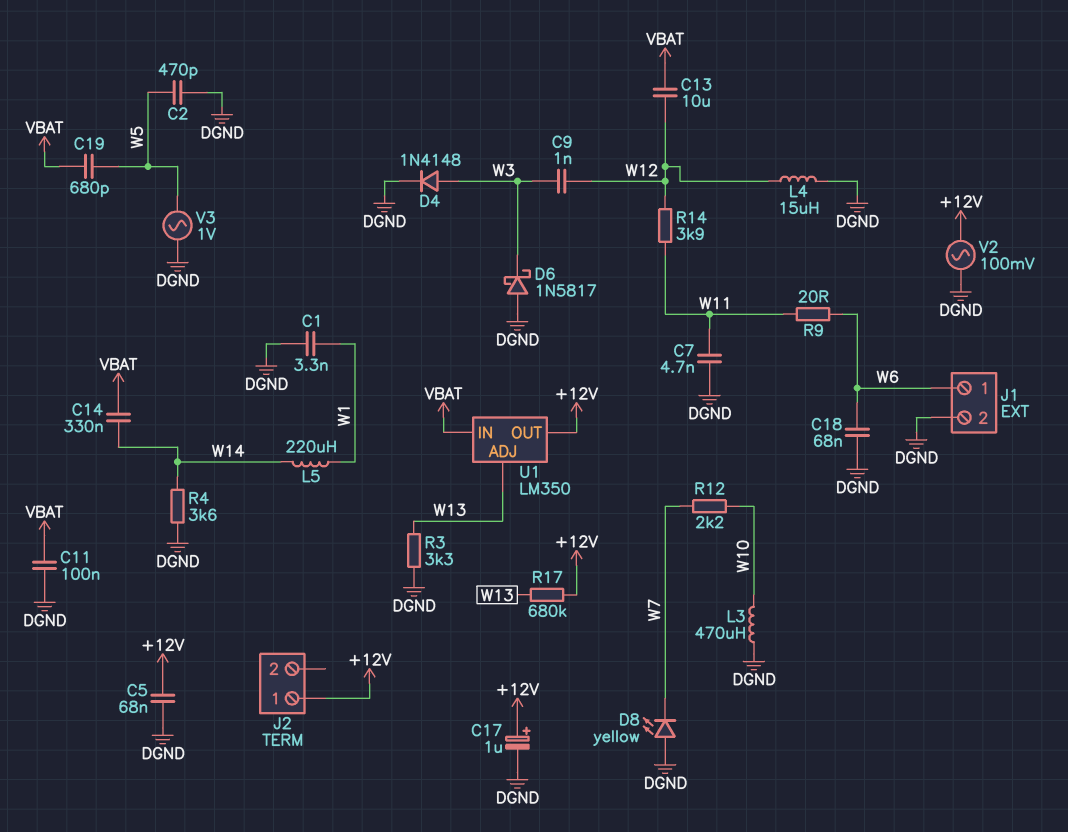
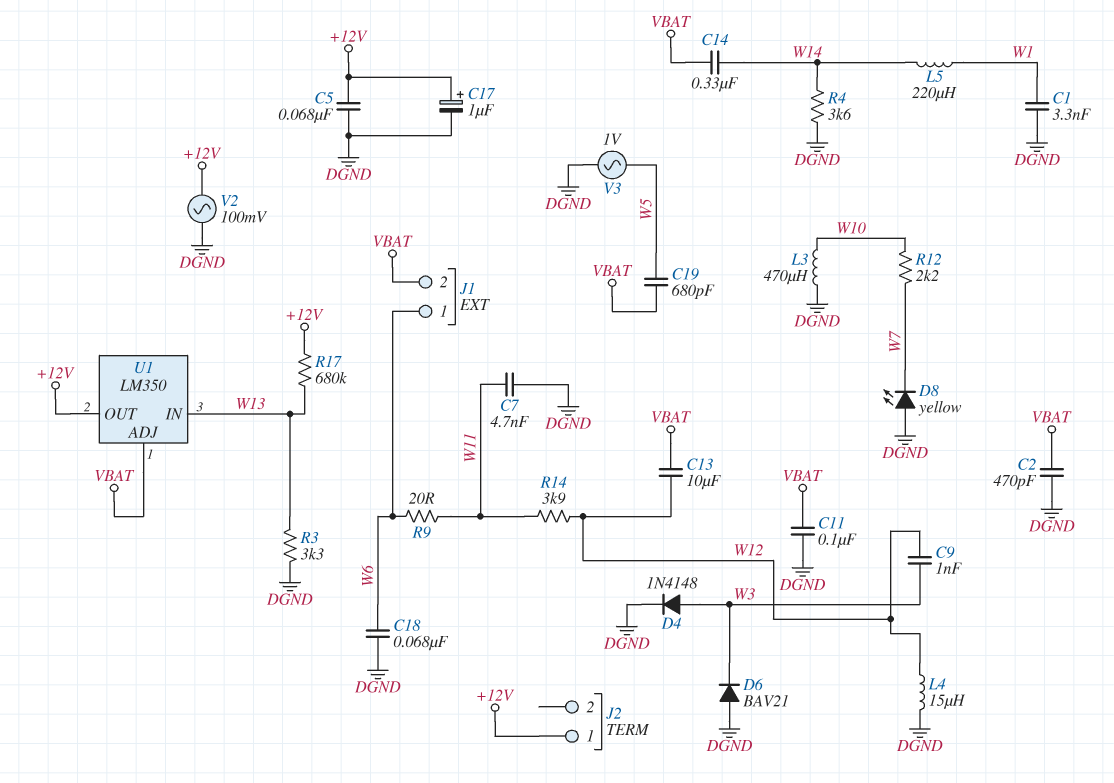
C2: 470pF (DGND, W5) -> 470pF (DGND, VBAT)
D6: schottky 1N5817 (A DGND, K W3) -> diode BAV21 (A DGND, K W3)
J1 pin 2: DGND -> VBAT
U1 pin ADJ: W13 -> VBAT
U1 pin IN: VBAT -> W13

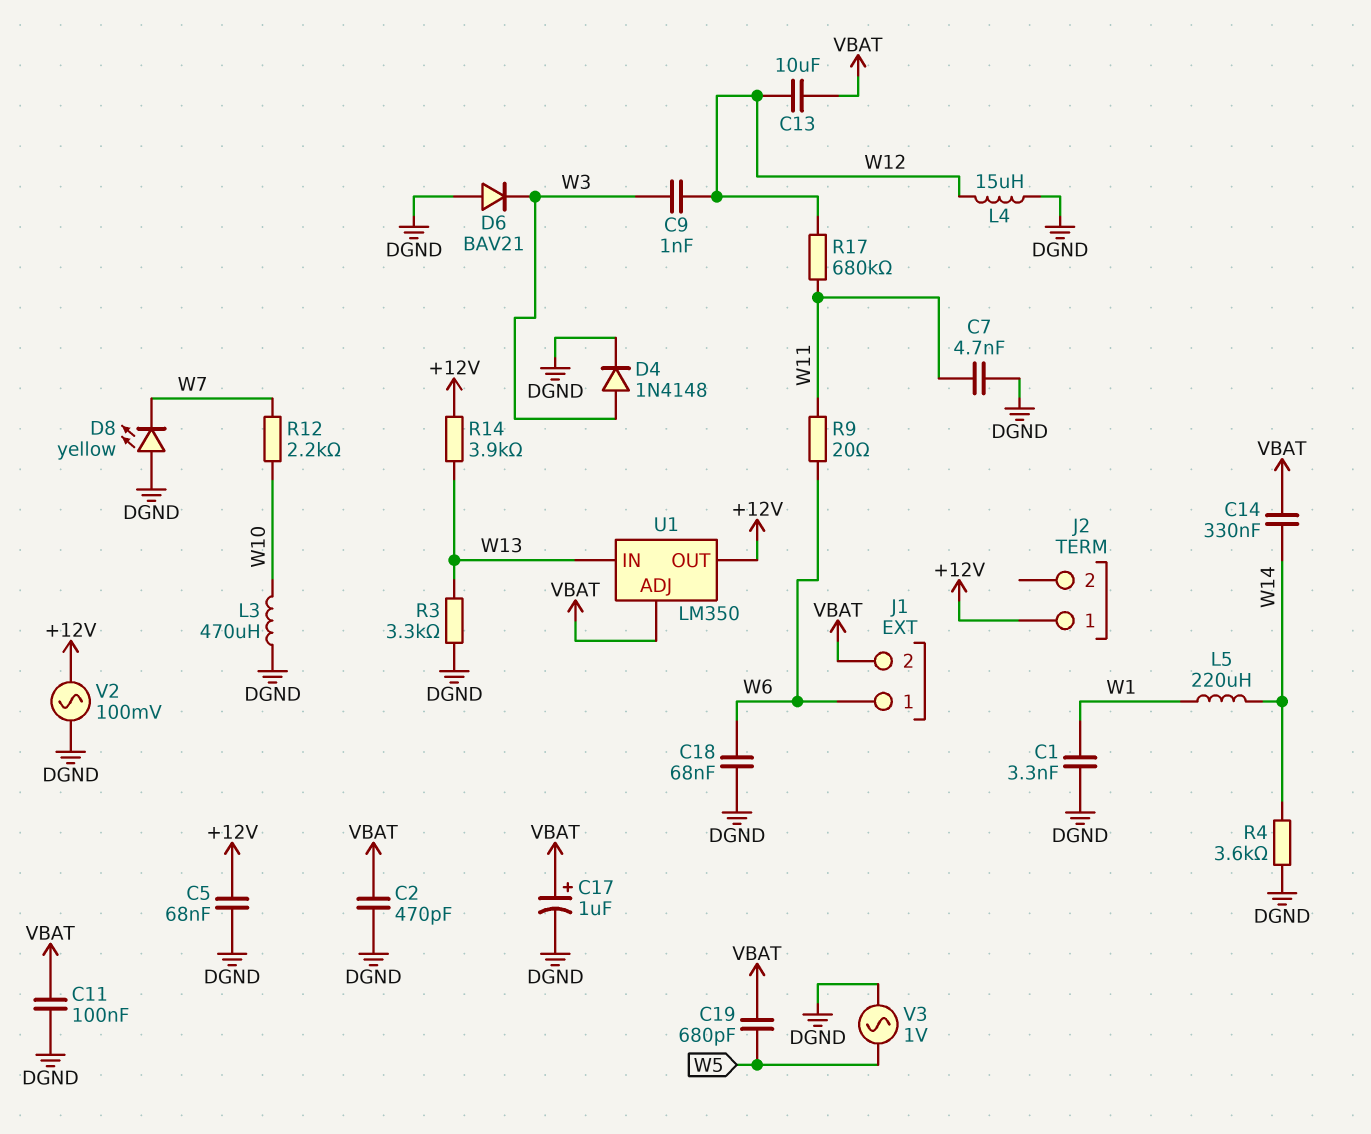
C17: 1uF (plus +12V, minus DGND) -> 1uF (plus VBAT, minus DGND)
R14: 3.9k (W11, W12) -> 3.9k (+12V, W13)
R17: 680k (+12V, W13) -> 680k (W11, W12)

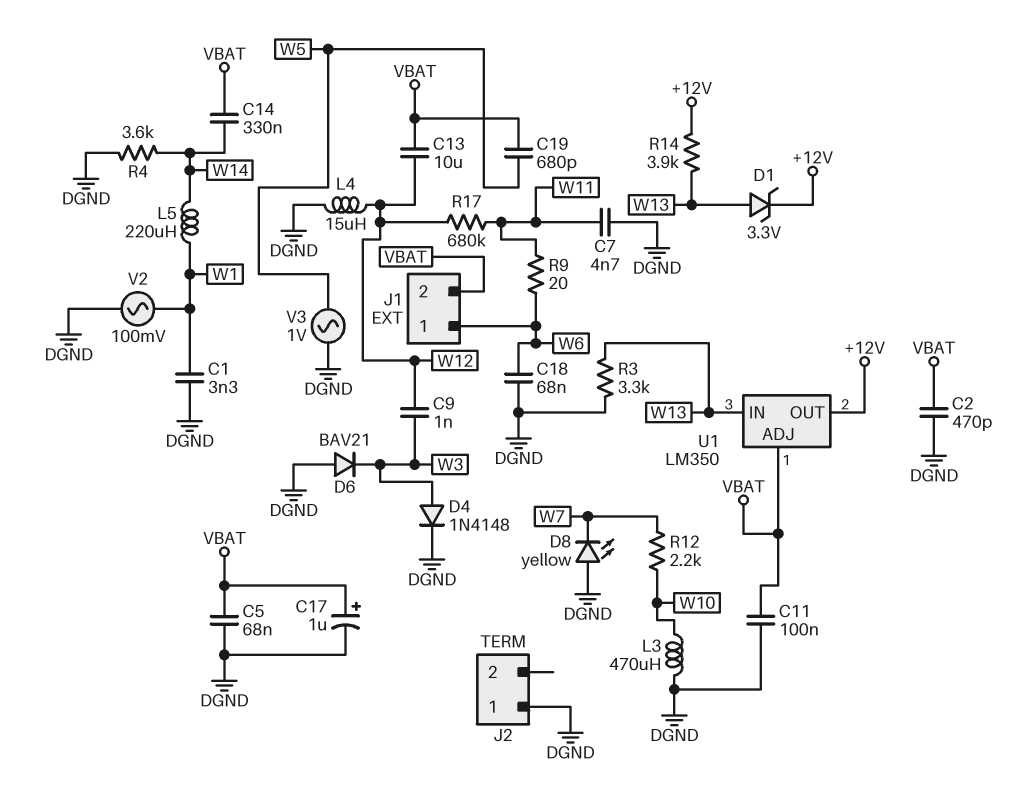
C5: 68nF (+12V, DGND) -> 68nF (DGND, VBAT)
D1: none -> zener 3.3V (A W13, K +12V)
J2 pin 1: +12V -> DGND
V2: AC 100mV (+12V, DGND) -> AC 100mV (DGND, W1)

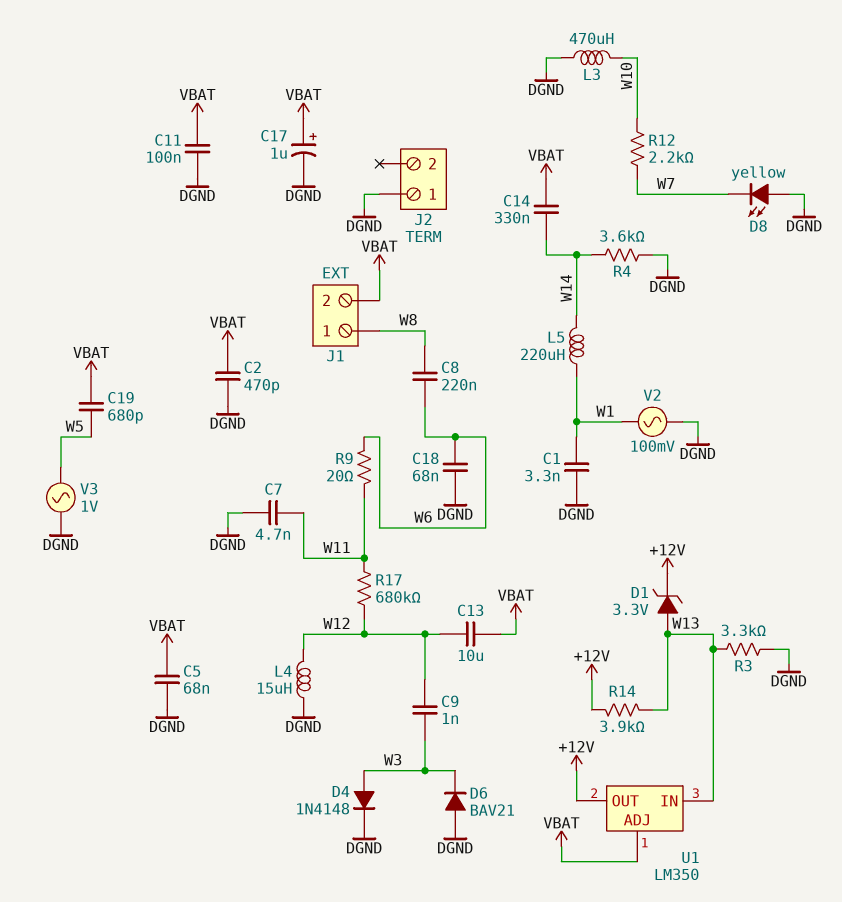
C8: none -> 220nF (W6, W8)
J1 pin 1: W6 -> W8

